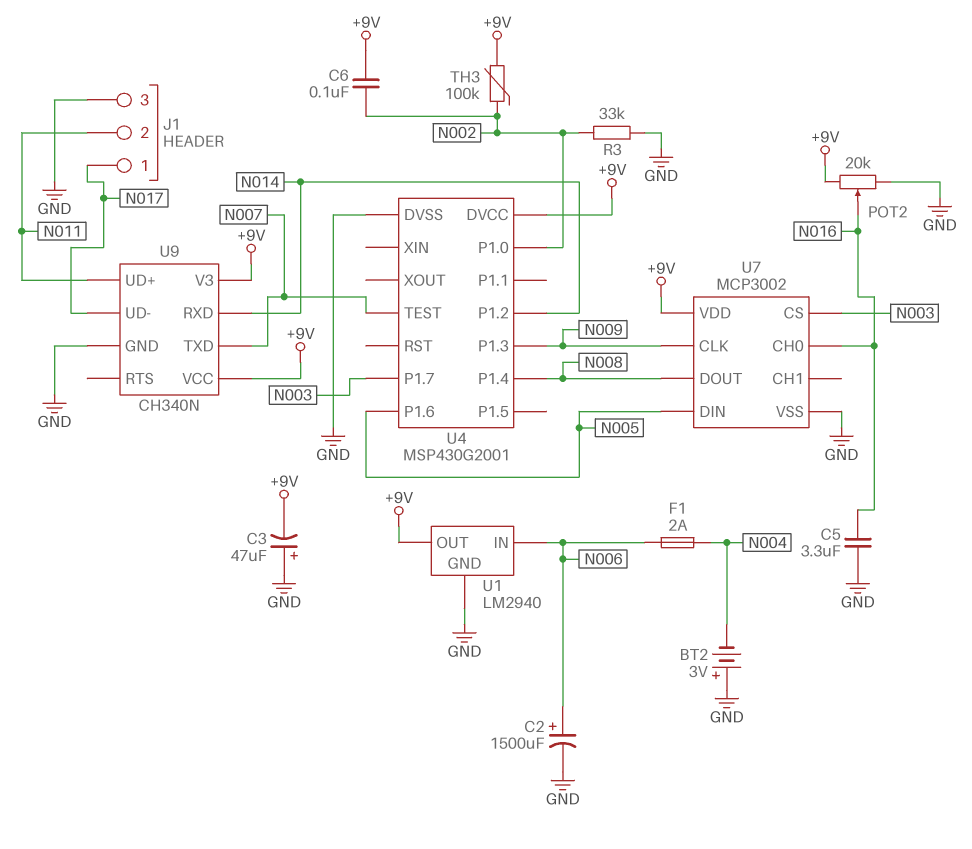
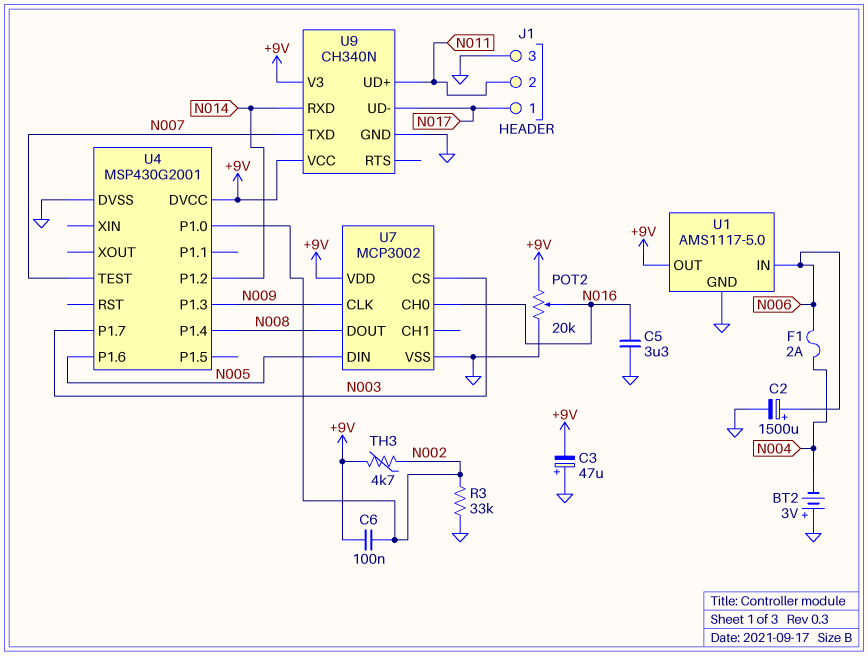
TH3: 100k (+9V, N002) -> 4.7k (+9V, N002)
U1: LM2940 -> AMS1117-5.0

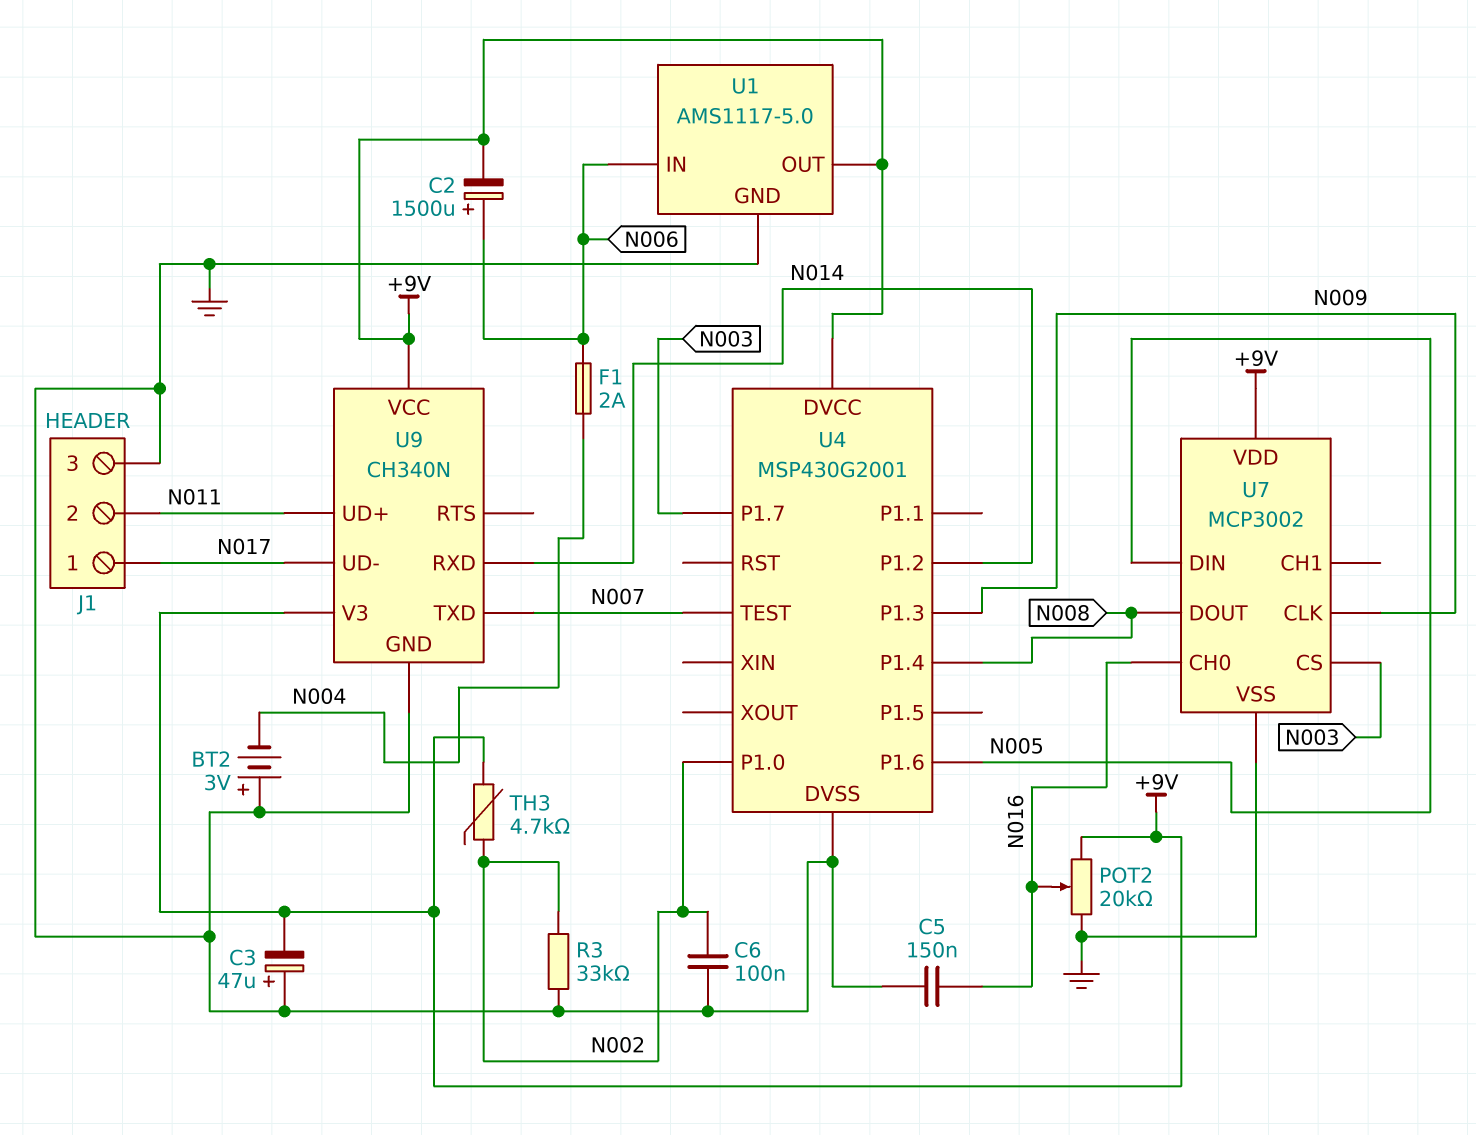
C2: 1500uF (plus N006, minus GND) -> 1500uF (plus N006, minus +9V)
C5: 3.3uF (GND, N016) -> 150nF (GND, N016)
C6: 100nF (+9V, N002) -> 100nF (GND, N002)

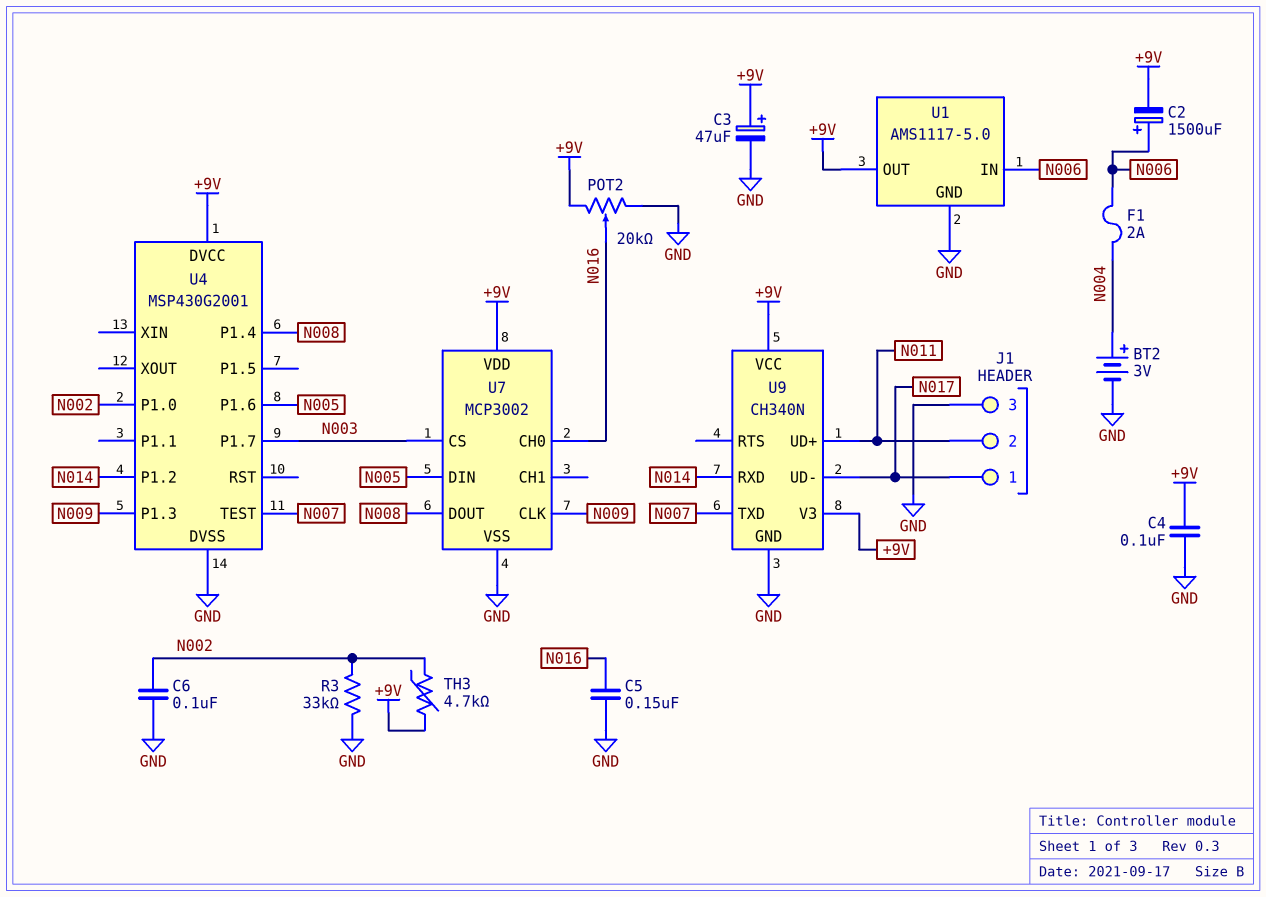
BT2: 3V (plus GND, minus N004) -> 3V (plus N004, minus GND)
C3: 47uF (plus GND, minus +9V) -> 47uF (plus +9V, minus GND)
C4: none -> 100nF (+9V, GND)

